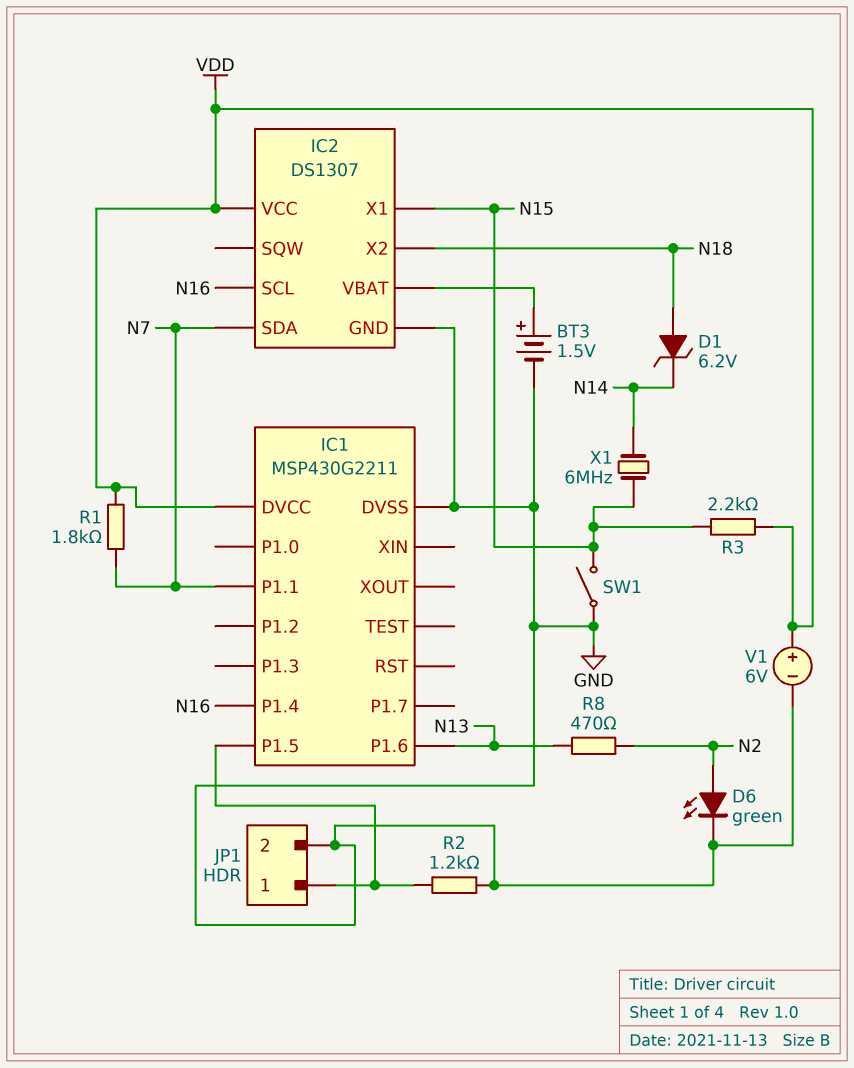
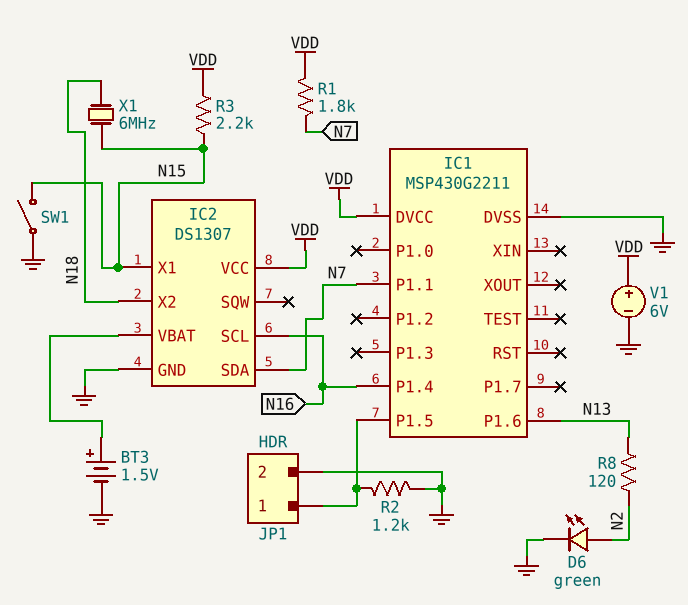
D1: zener 6.2V (A N18, K N14) -> none
R8: 470 (N2, N13) -> 120 (N2, N13)
X1: 6MHz (N14, N15) -> 6MHz (N15, N18)

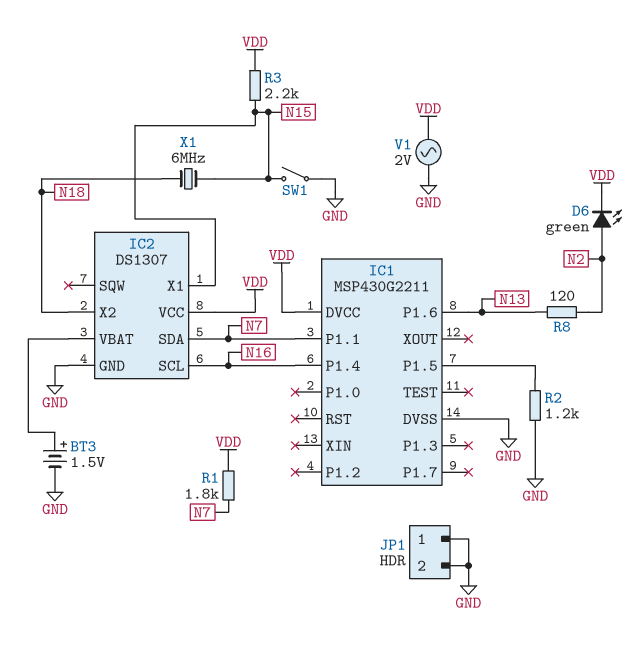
D6: LED green (A N2, K GND) -> LED green (A N2, K VDD)
JP1 pin 1: IC1/P1.5 -> GND
V1: 6V (plus VDD, minus GND) -> AC 2V (GND, VDD)

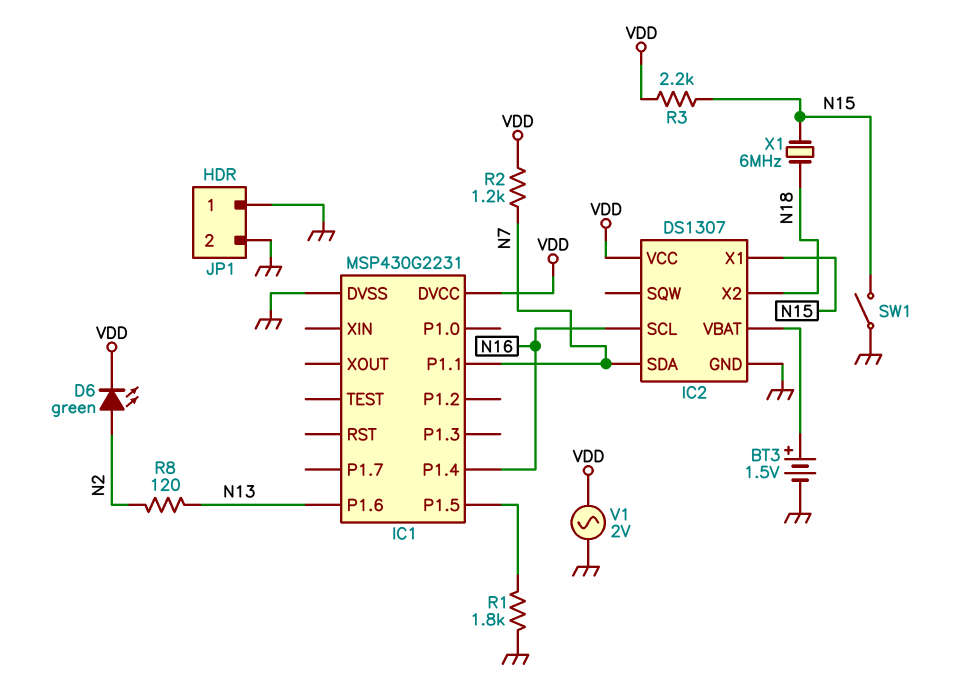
IC1: MSP430G2211 -> MSP430G2231
R1: 1.8k (N7, VDD) -> 1.8k (GND, IC1/P1.5)
R2: 1.2k (GND, IC1/P1.5) -> 1.2k (N7, VDD)

